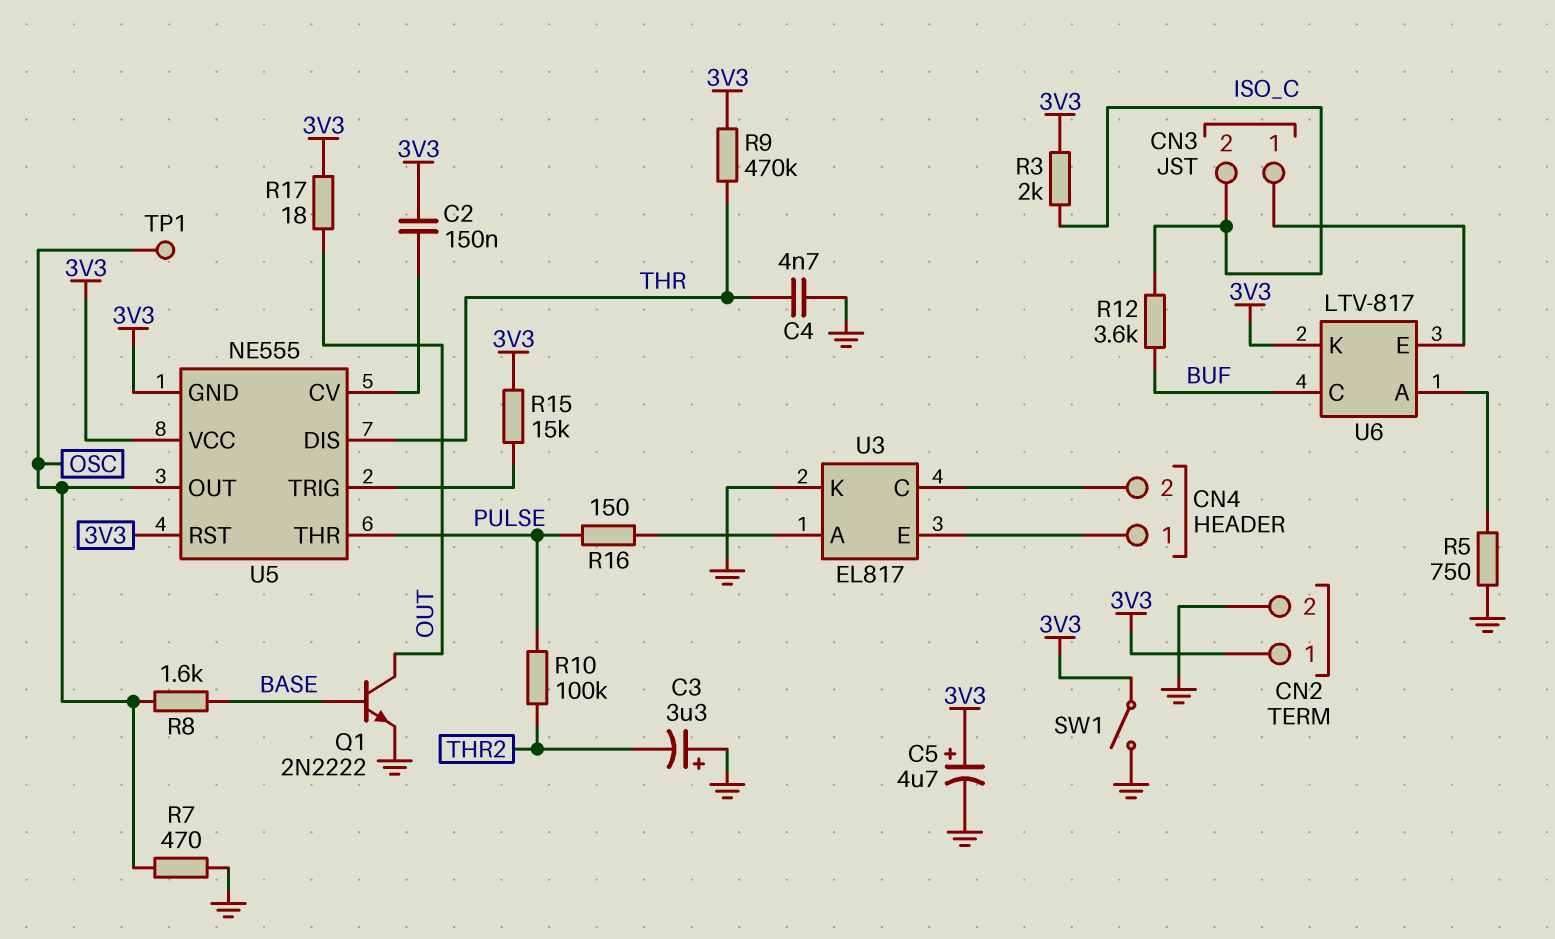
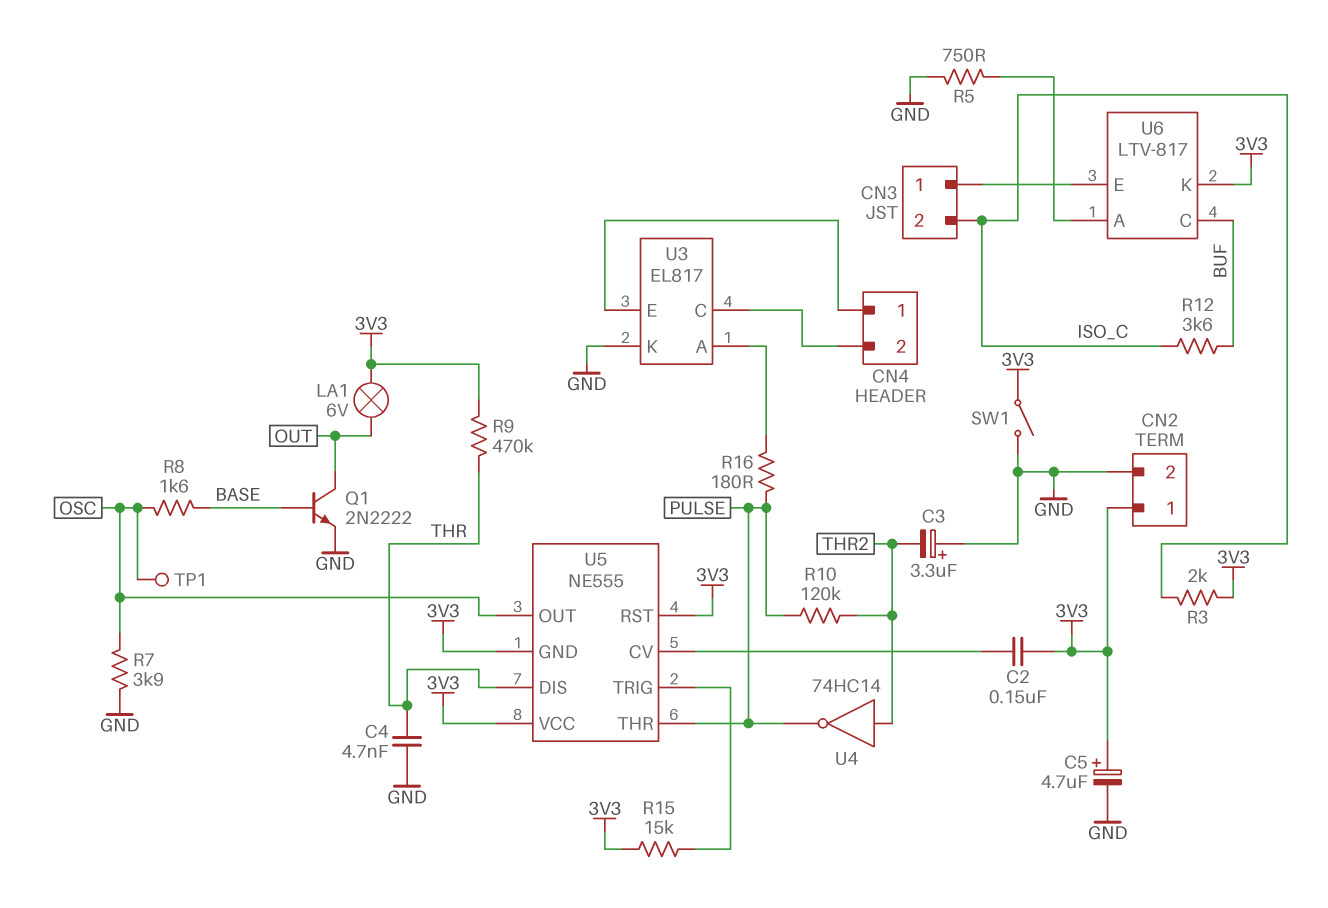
LA1: none -> lamp 6V (3V3, OUT)
R7: 470 (GND, OSC) -> 3.9k (GND, OSC)
R10: 100k (PULSE, THR2) -> 120k (PULSE, THR2)
R16: 150 (PULSE, U3/A) -> 180 (PULSE, U3/A)
R17: 18 (3V3, OUT) -> none
U4: none -> NOT 74HC14 (in THR2, out PULSE)

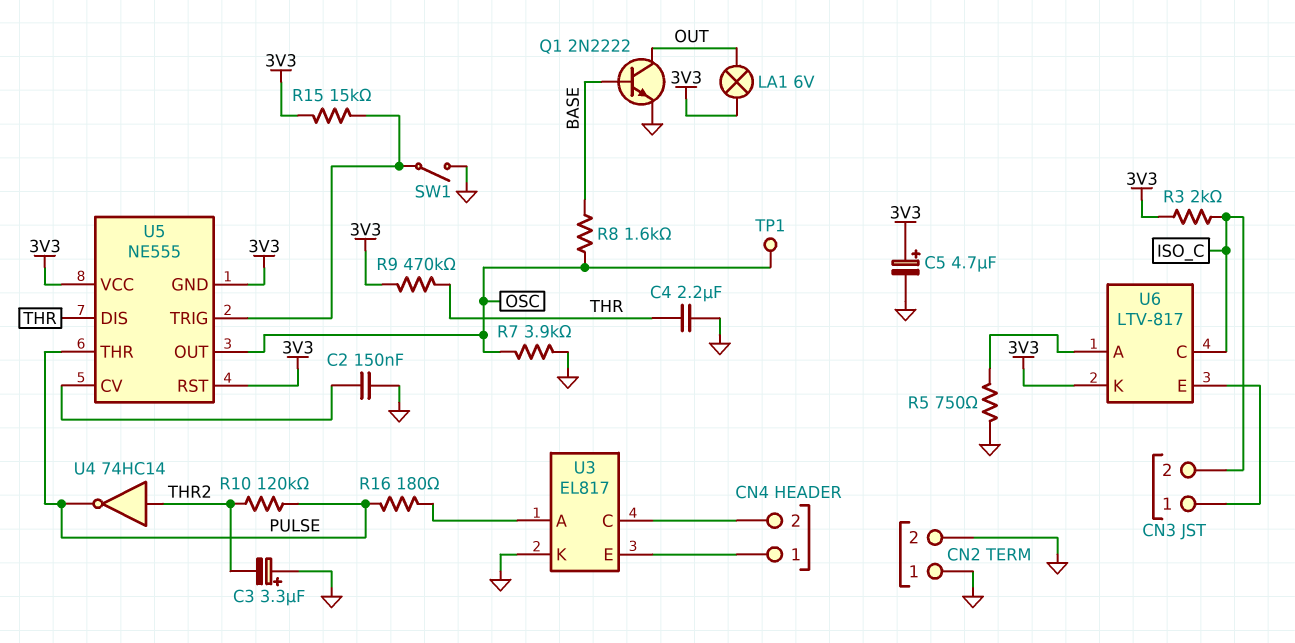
C2: 150nF (3V3, U5/CV) -> 150nF (GND, U5/CV)
C4: 4.7nF (GND, THR) -> 2.2uF (GND, THR)
CN2 pin 1: 3V3 -> GND
R12: 3.6k (BUF, ISO_C) -> none
SW1: switch (3V3, GND) -> switch (GND, U5/TRIG)
U6 pin C: BUF -> ISO_C

